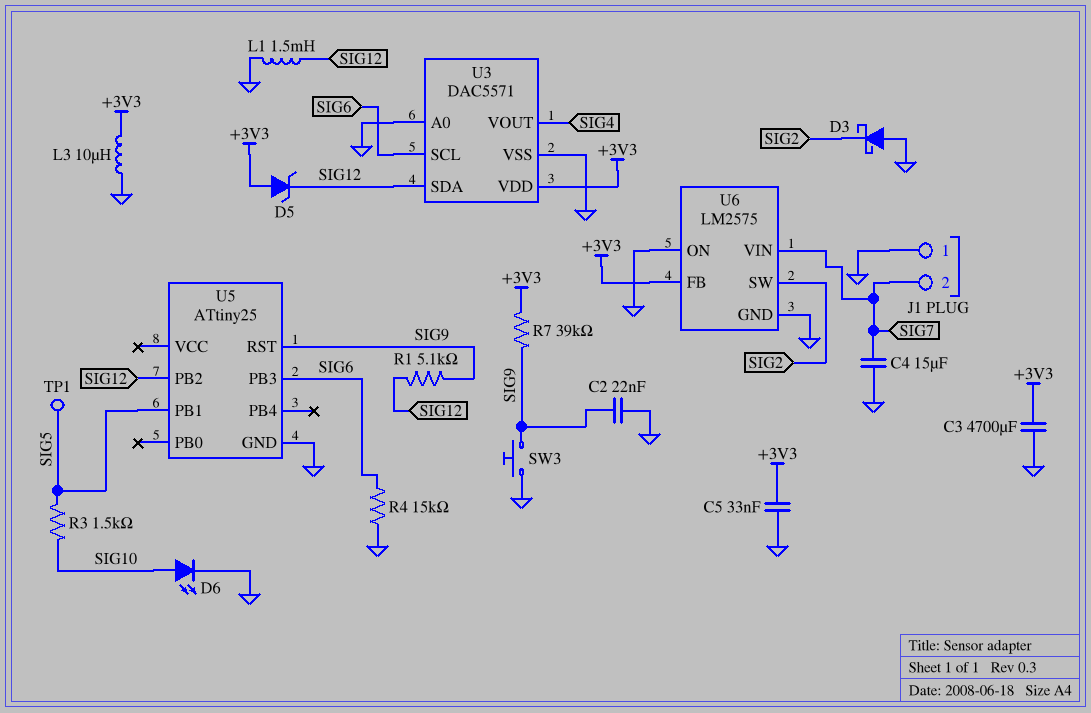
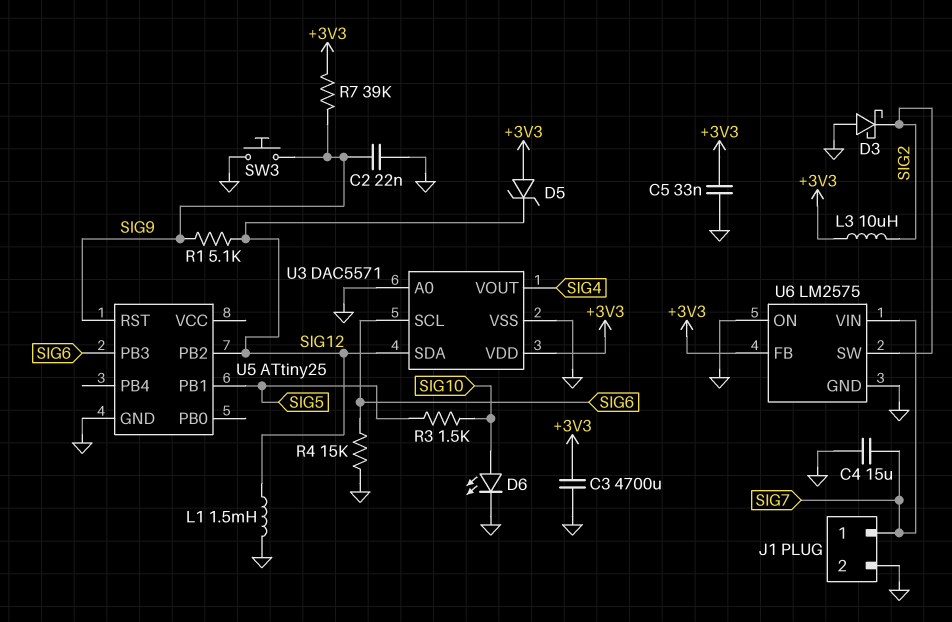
J1 pin 1: GND -> SIG7
J1 pin 2: SIG7 -> GND
L3: 10uH (+3V3, GND) -> 10uH (+3V3, SIG2)
TP1: test point (SIG5) -> none

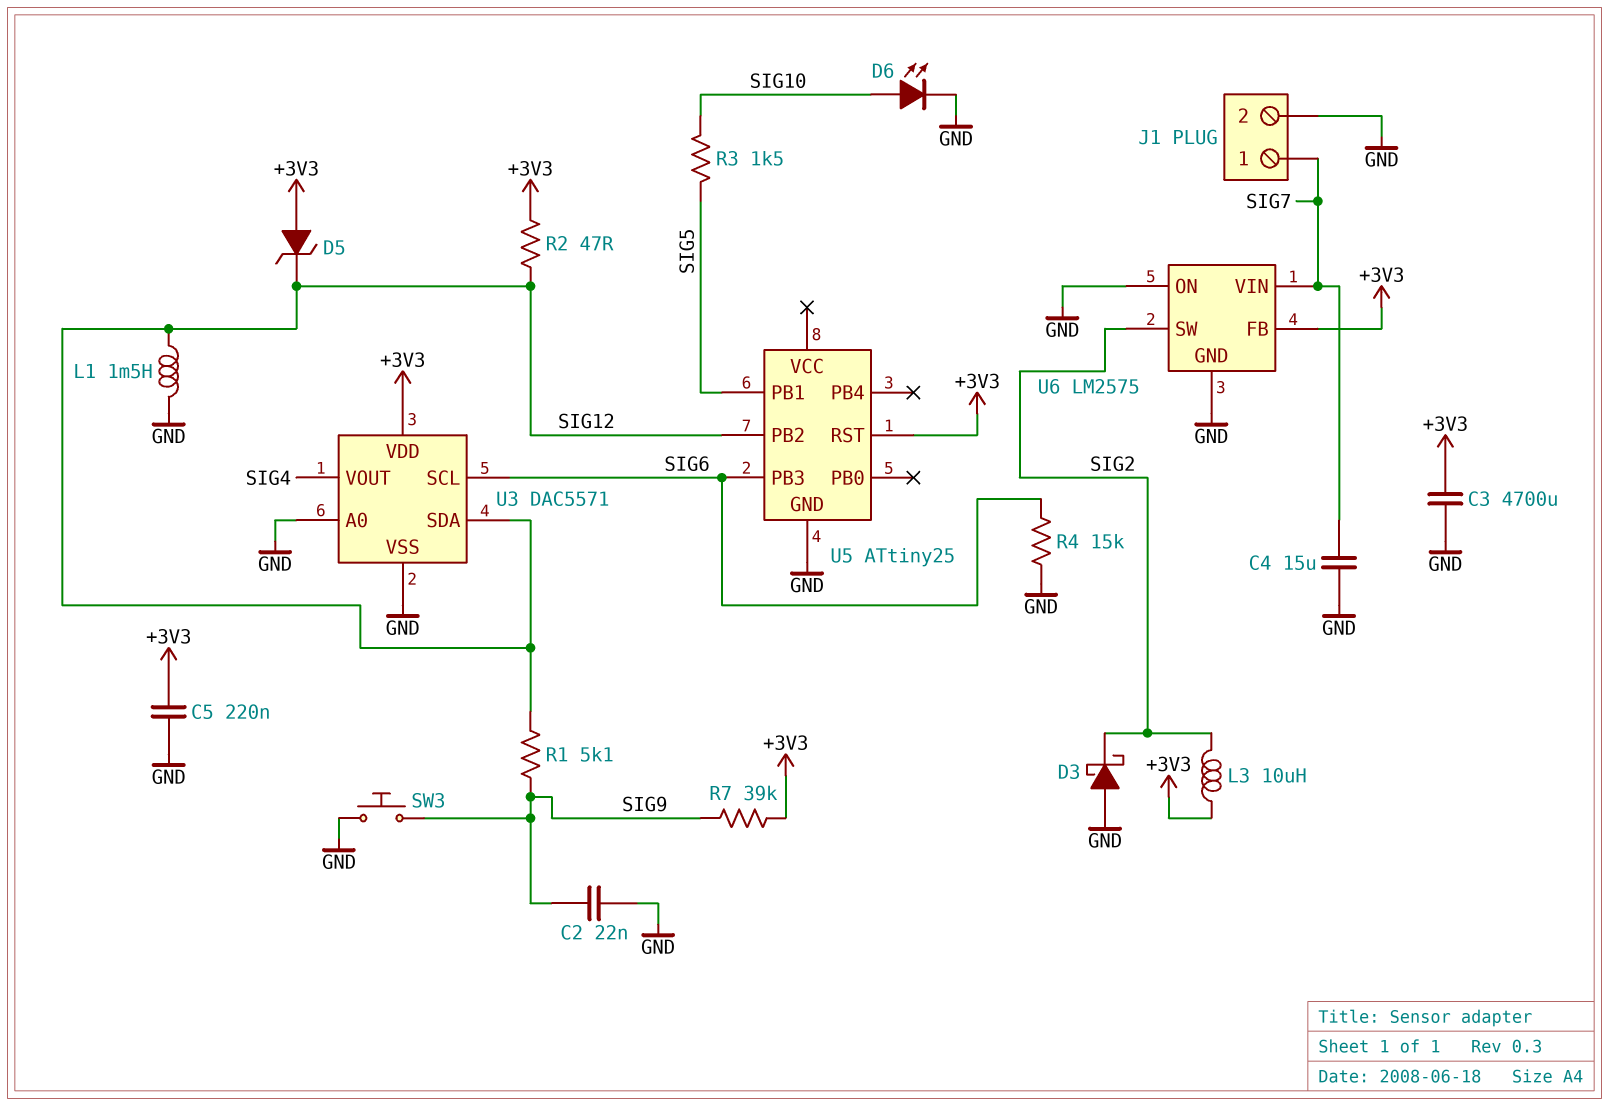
C5: 33nF (+3V3, GND) -> 220nF (+3V3, GND)
R2: none -> 47 (+3V3, SIG12)
U5 pin RST: SIG9 -> +3V3

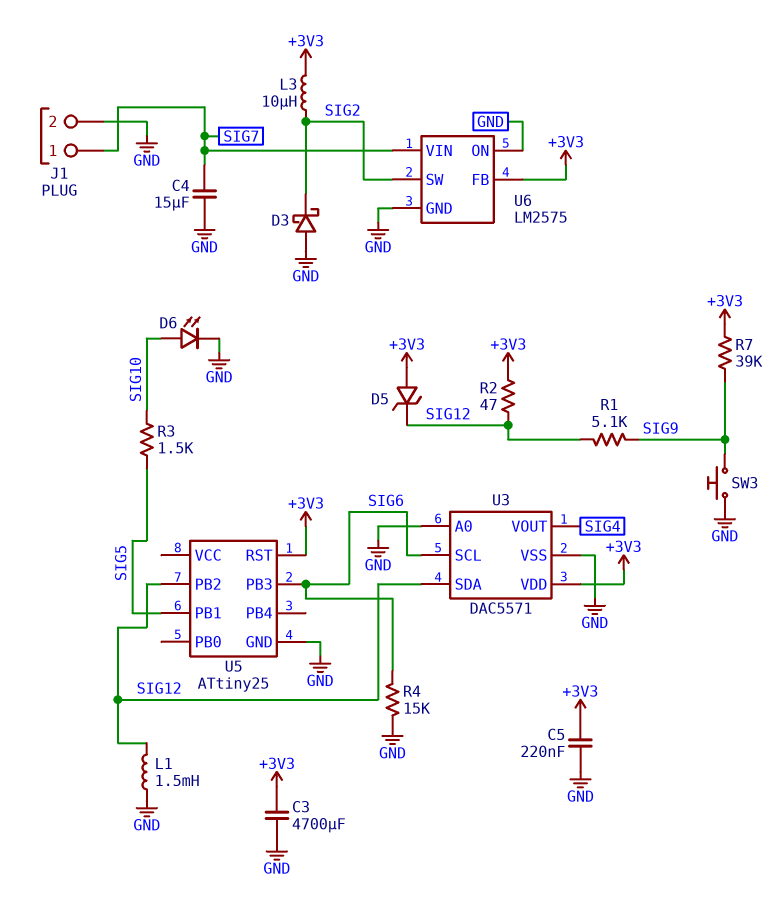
C2: 22nF (GND, SIG9) -> none

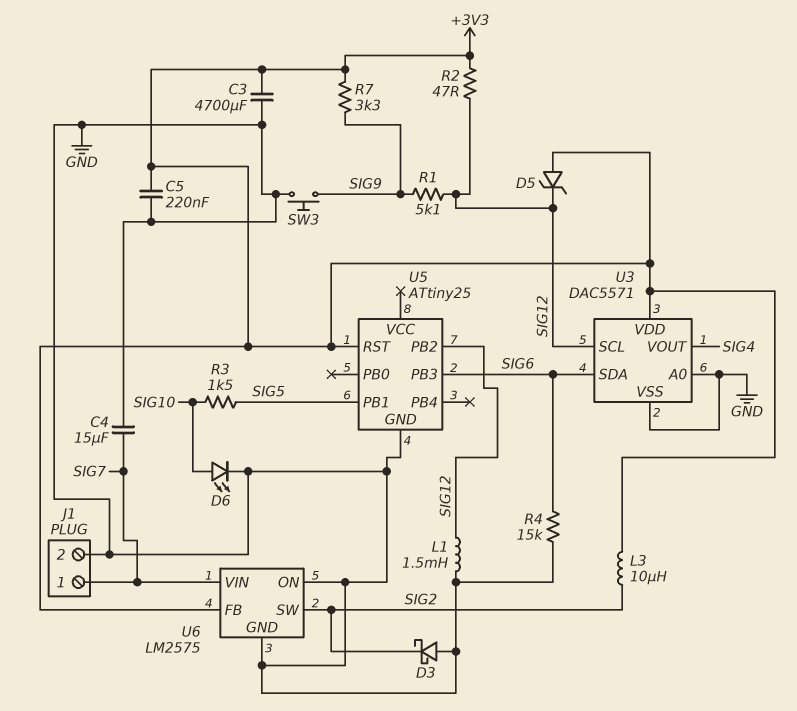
R7: 39k (+3V3, SIG9) -> 3.3k (+3V3, SIG9)
U3 pin SCL: SIG6 -> SIG12
U3 pin SDA: SIG12 -> SIG6

